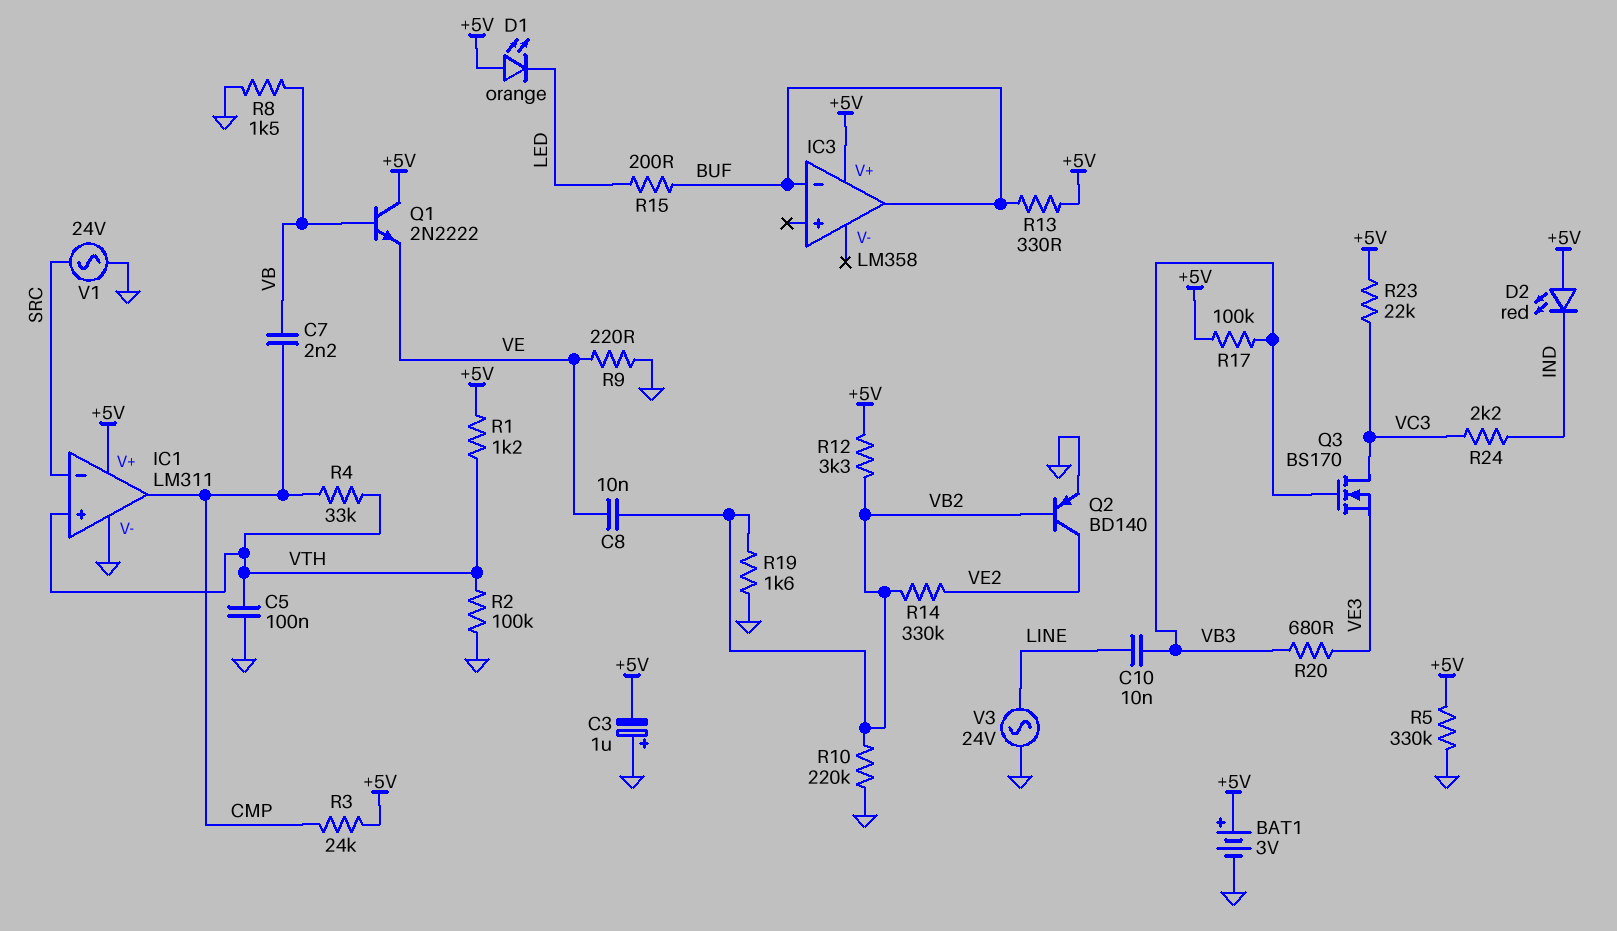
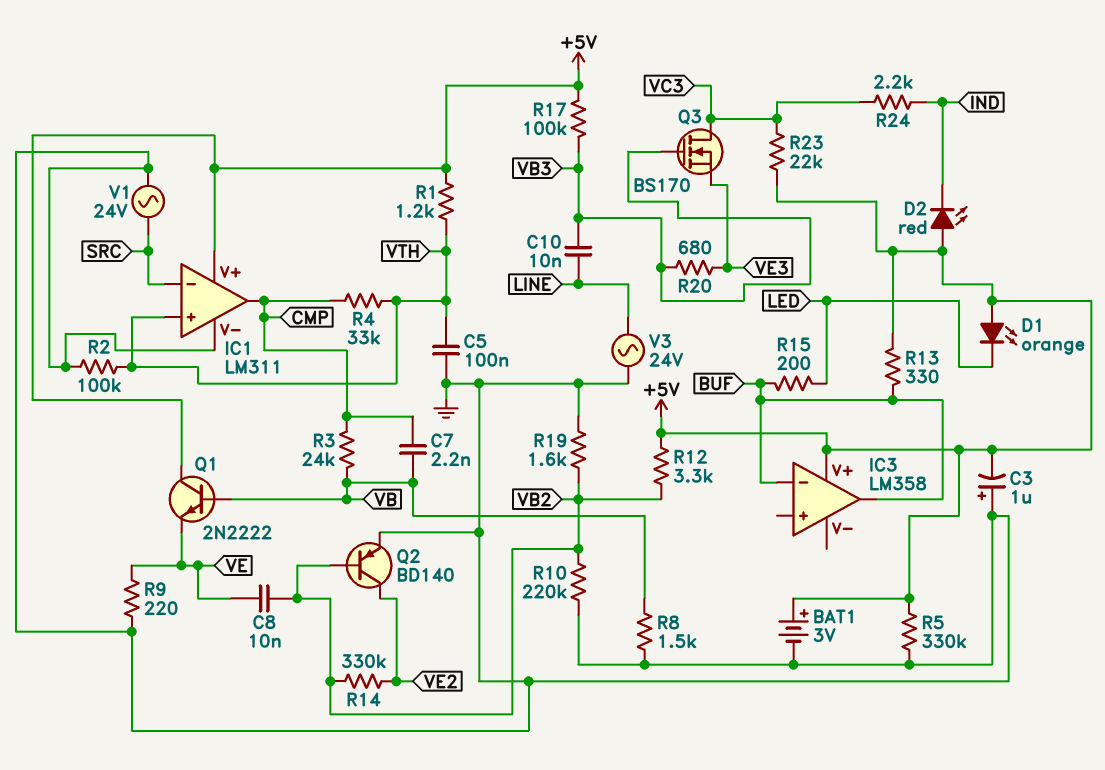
R3: 24k (+5V, CMP) -> 24k (CMP, VB)

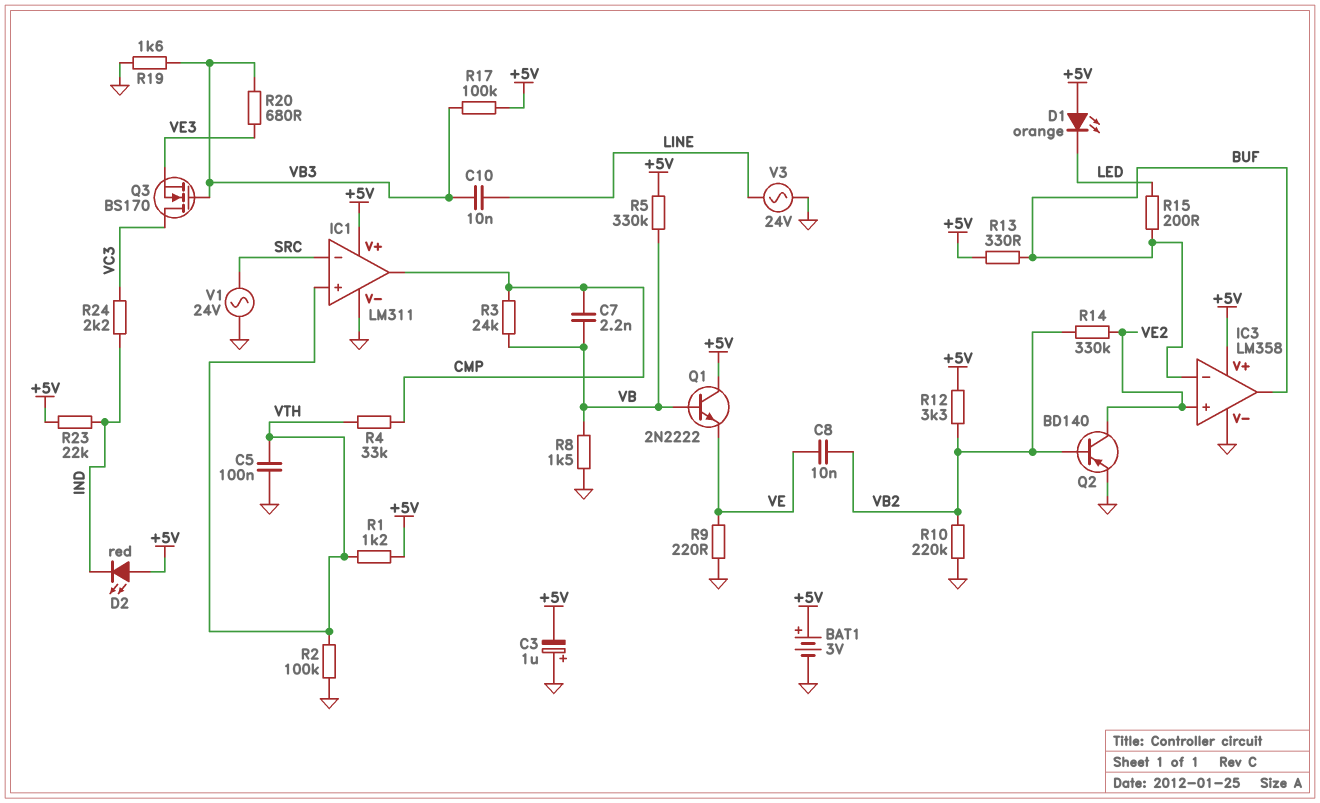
IC3 pin V-: none -> GND
IC3 pin in+: none -> VE2
R5: 330k (+5V, GND) -> 330k (+5V, VB)
R19: 1.6k (GND, VB2) -> 1.6k (GND, VB3)
R23: 22k (+5V, VC3) -> 22k (+5V, IND)

